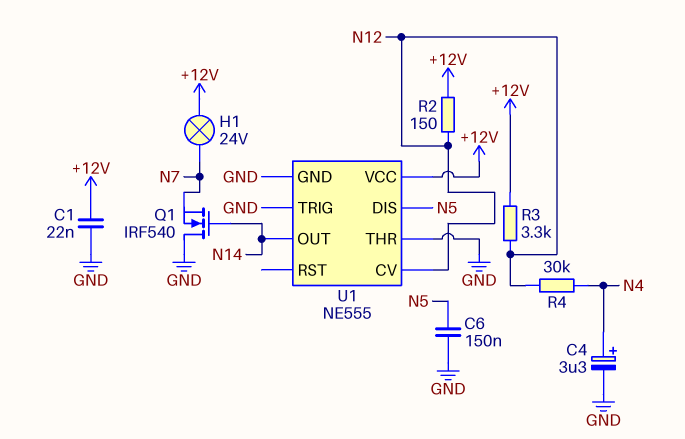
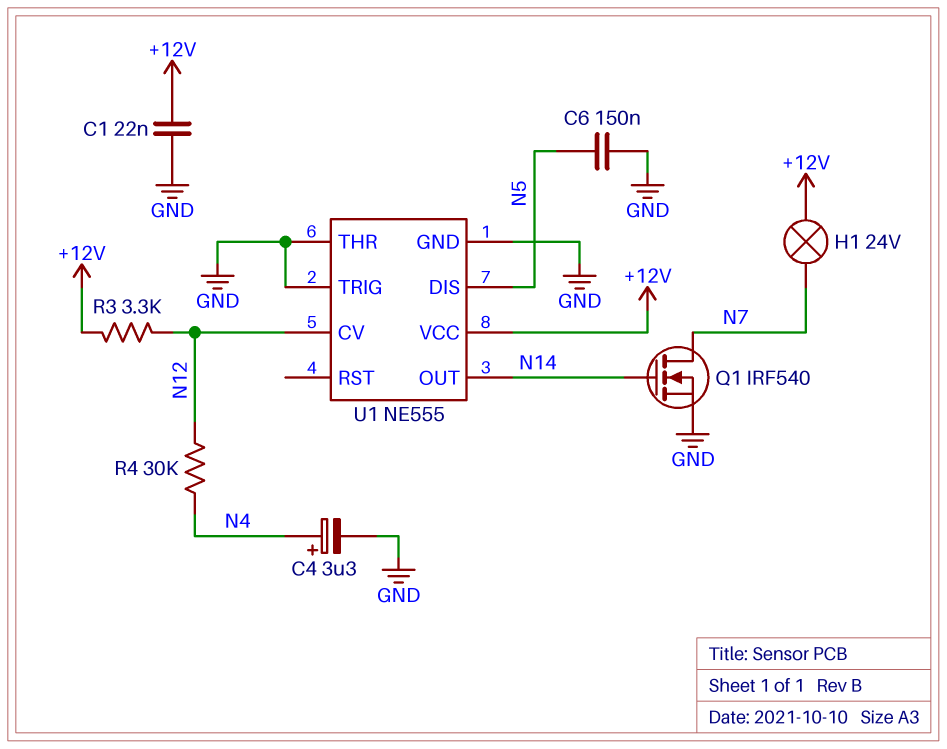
Q1: NMOS IRF540 (G N14, D GND, S N7) -> NMOS IRF540 (G N14, D N7, S GND)
R2: 150 (+12V, N12) -> none

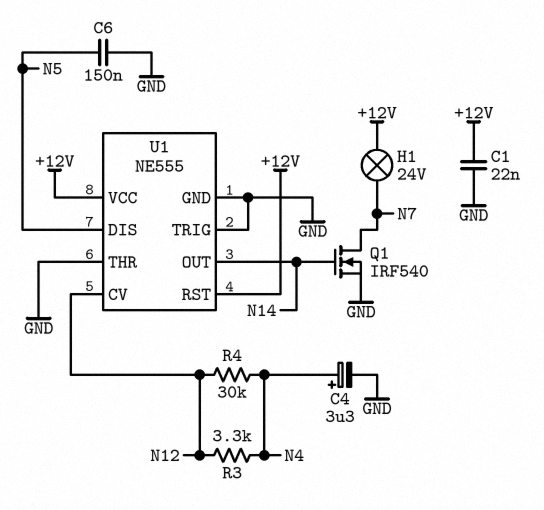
R3: 3.3k (+12V, N12) -> 3.3k (N4, N12)
U1 pin RST: none -> +12V

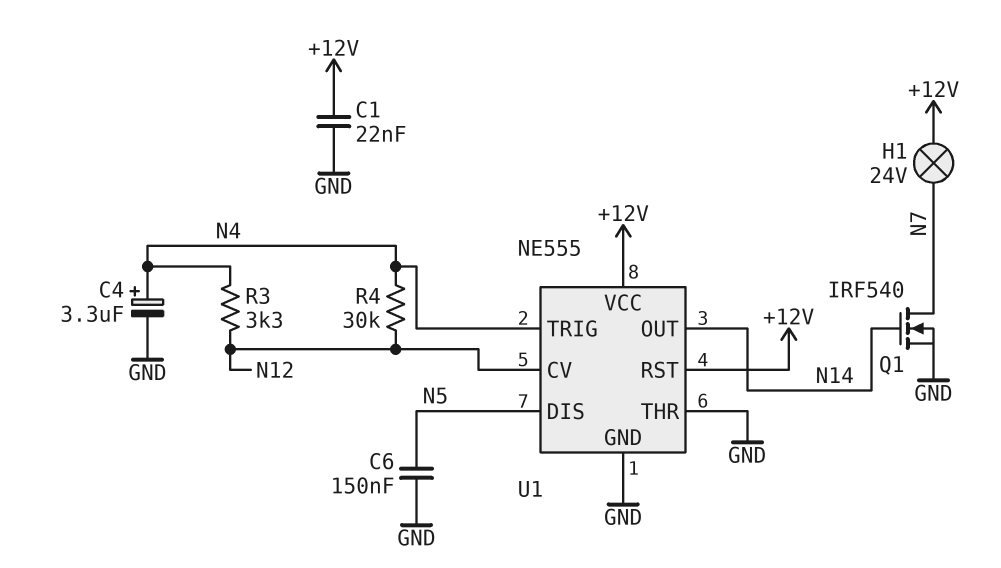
U1 pin TRIG: GND -> N4

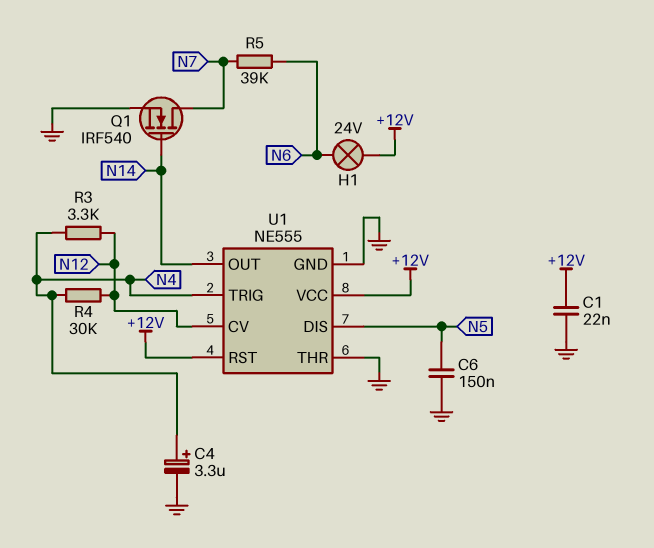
H1: lamp 24V (+12V, N7) -> lamp 24V (+12V, N6)
R5: none -> 39k (N6, N7)

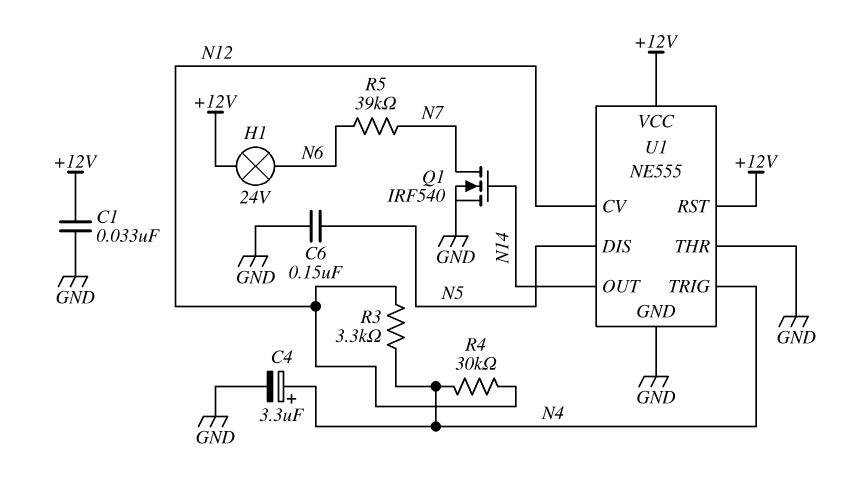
C1: 22nF (+12V, GND) -> 33nF (+12V, GND)

